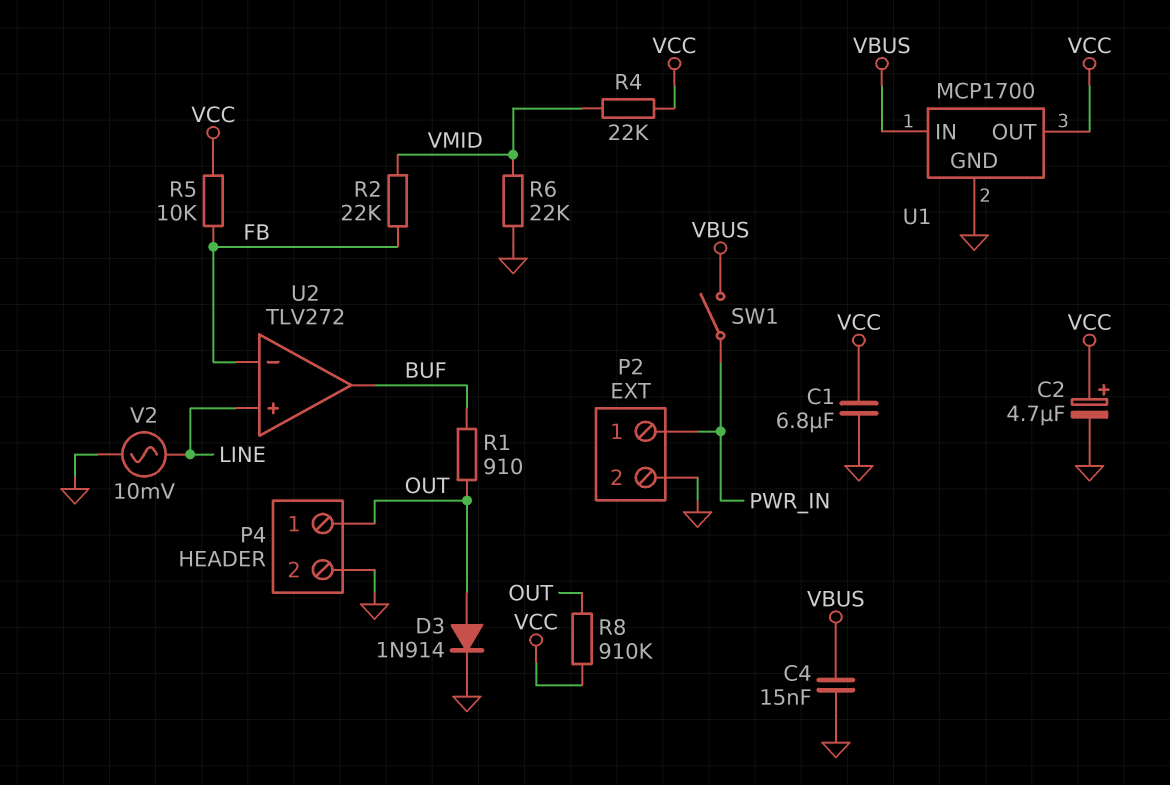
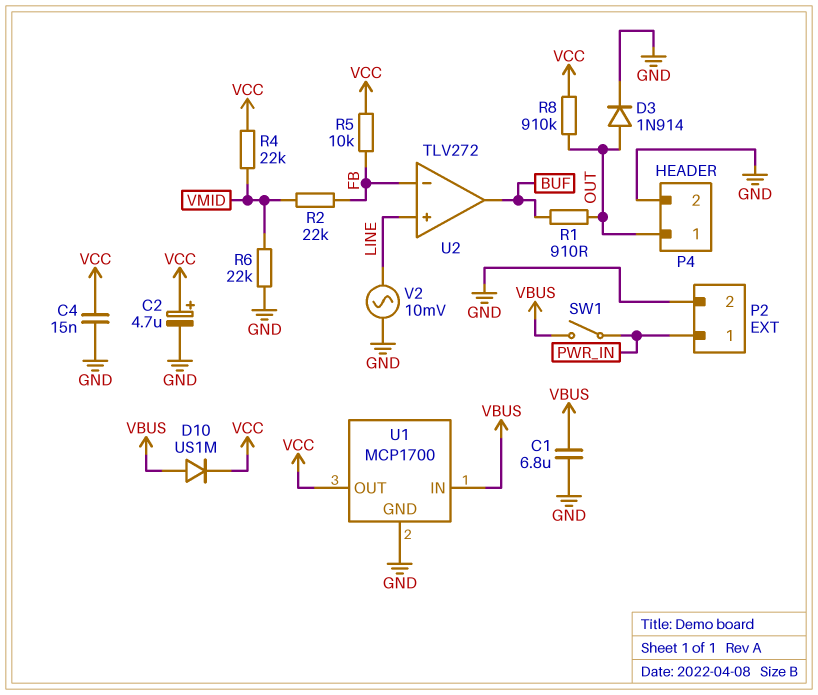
C1: 6.8uF (GND, VCC) -> 6.8uF (GND, VBUS)
C4: 15nF (GND, VBUS) -> 15nF (GND, VCC)
D10: none -> diode US1M (A VBUS, K VCC)

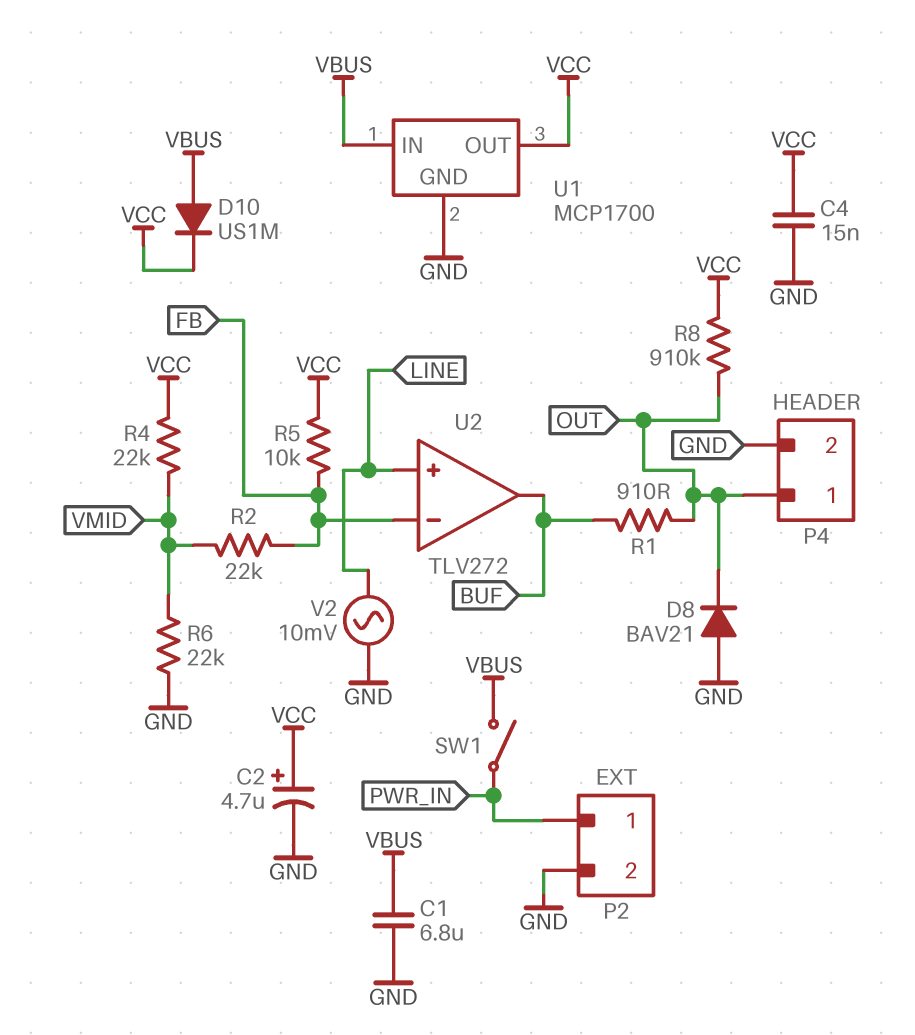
D3: diode 1N914 (A OUT, K GND) -> none
D8: none -> diode BAV21 (A GND, K OUT)

